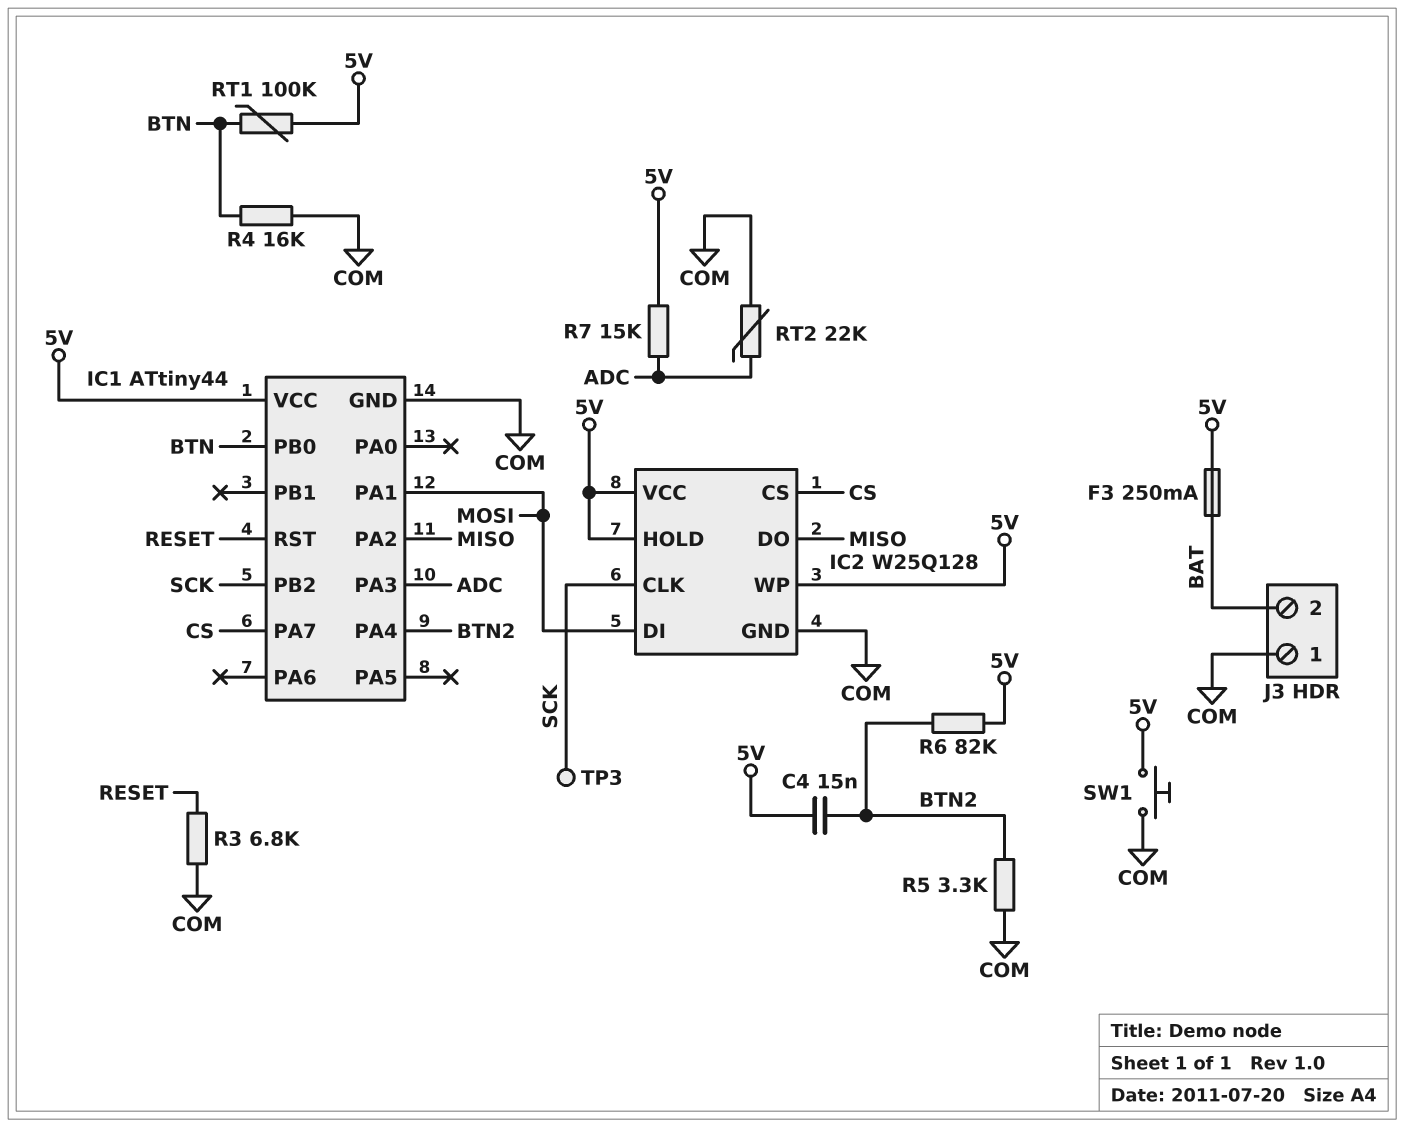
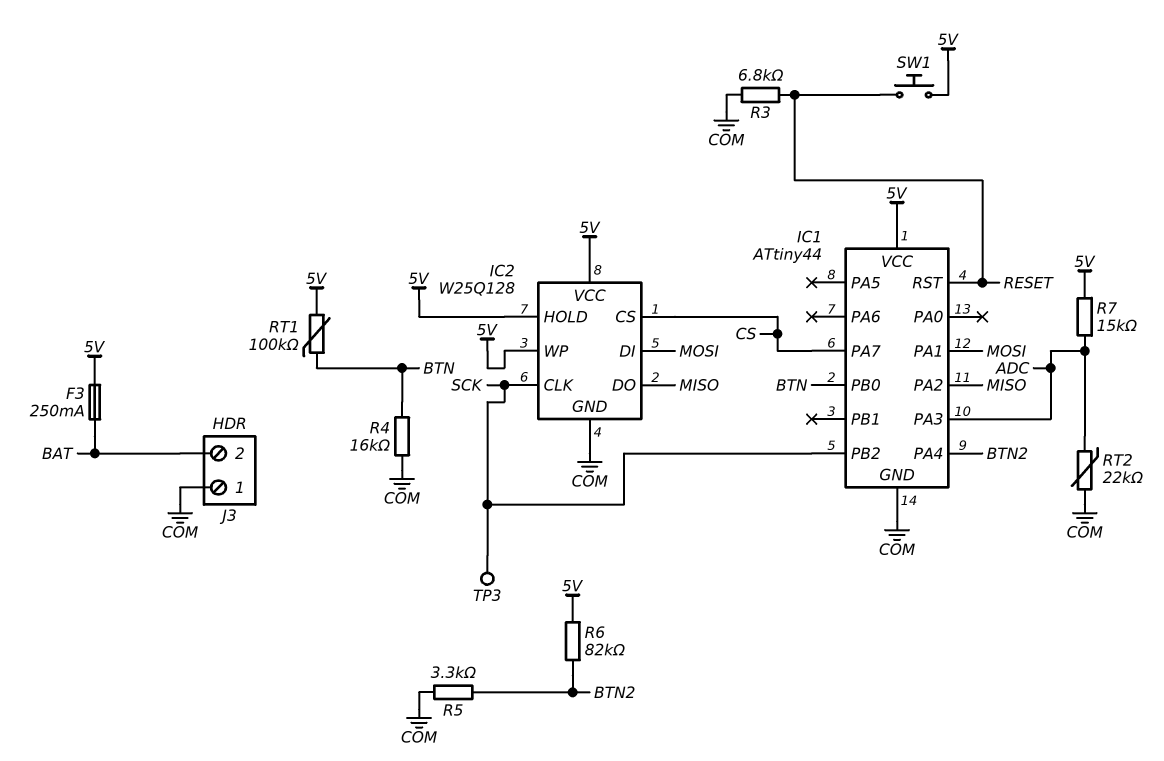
C4: 15nF (5V, BTN2) -> none
SW1: button (5V, COM) -> button (5V, RESET)

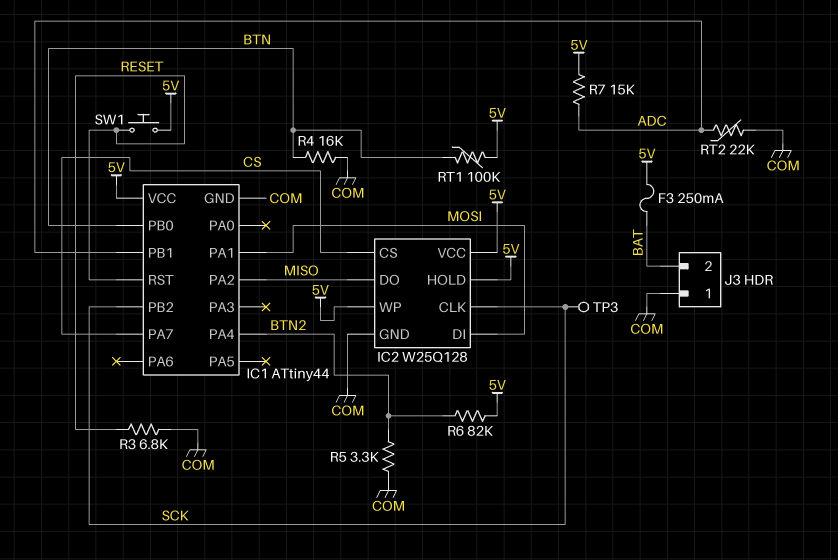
IC1 pin PA3: ADC -> none
IC1 pin PB1: none -> ADC

